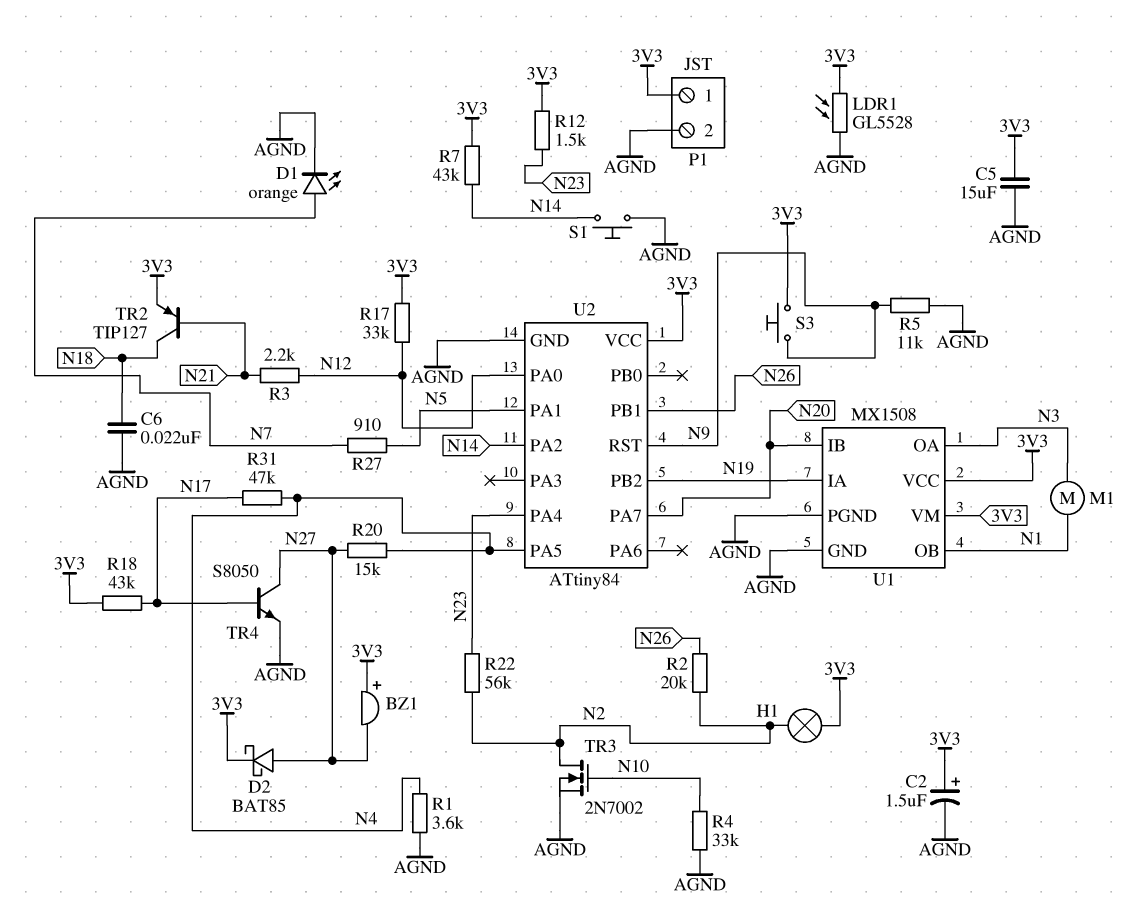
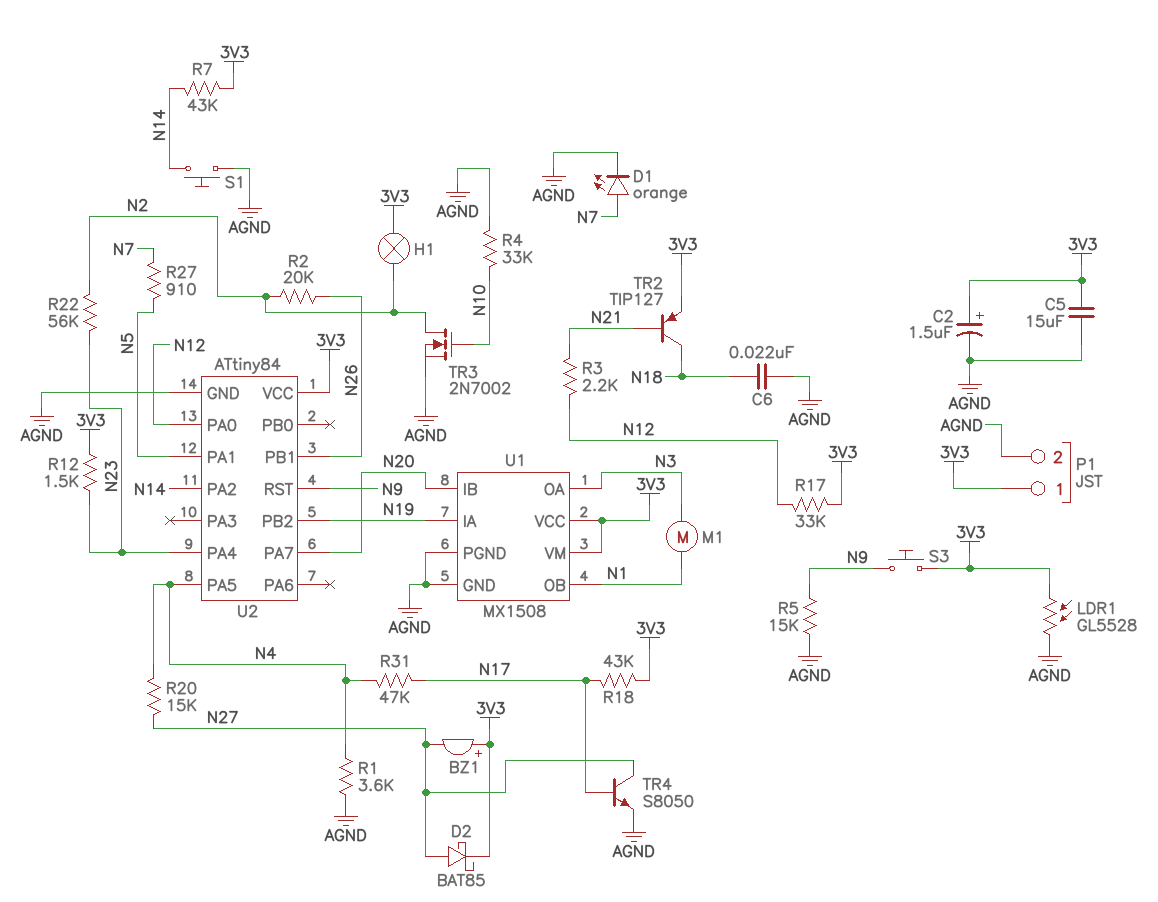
R5: 11k (AGND, N9) -> 15k (AGND, N9)

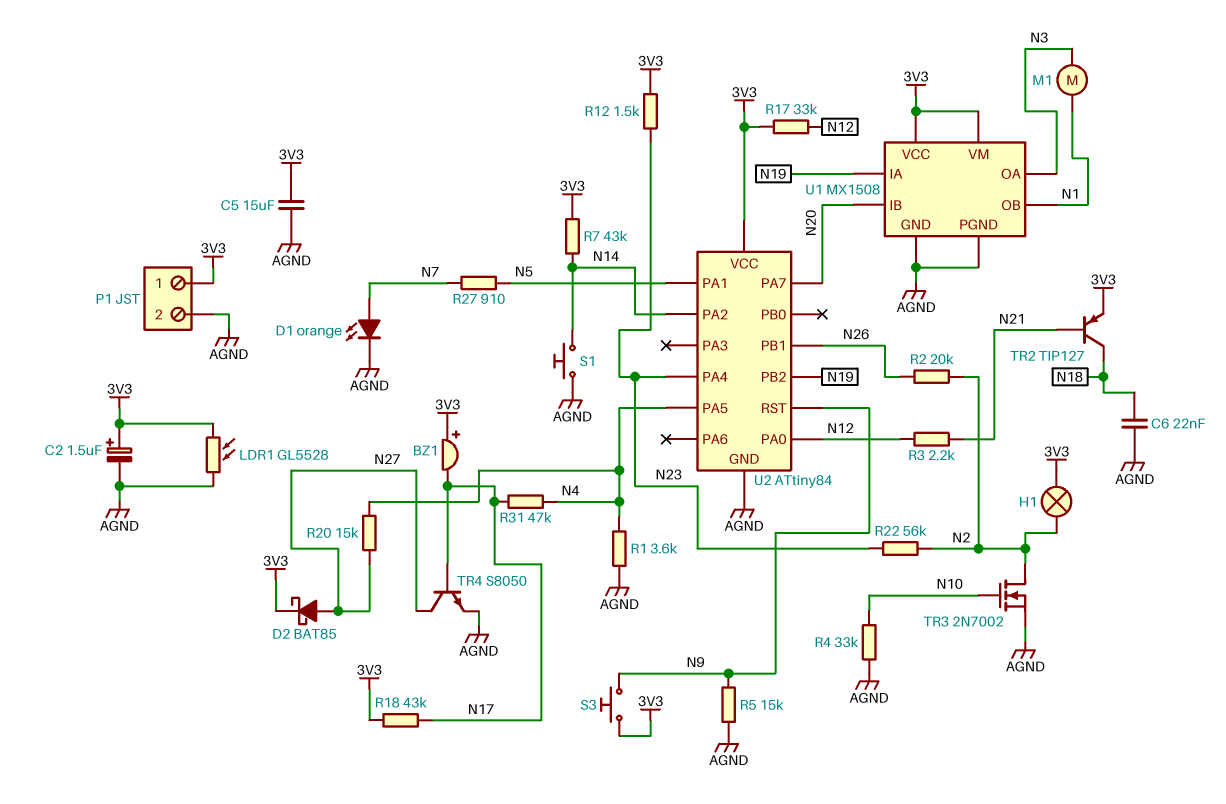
BZ1: buzzer (plus 3V3, minus N27) -> buzzer (plus 3V3, minus N17)

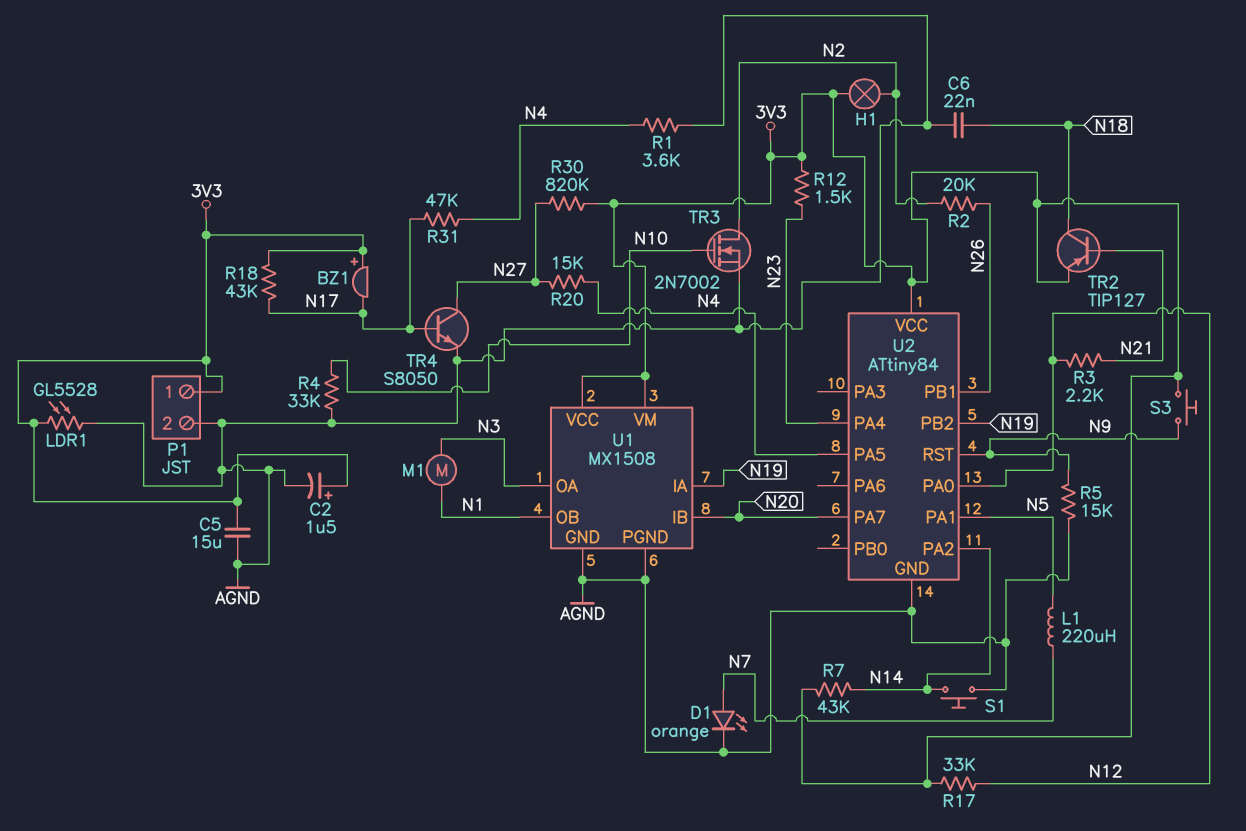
D2: schottky BAT85 (A N27, K 3V3) -> none
L1: none -> 220uH (N5, N7)
R22: 56k (N2, N23) -> none
R27: 910 (N5, N7) -> none
R30: none -> 820k (3V3, N27)

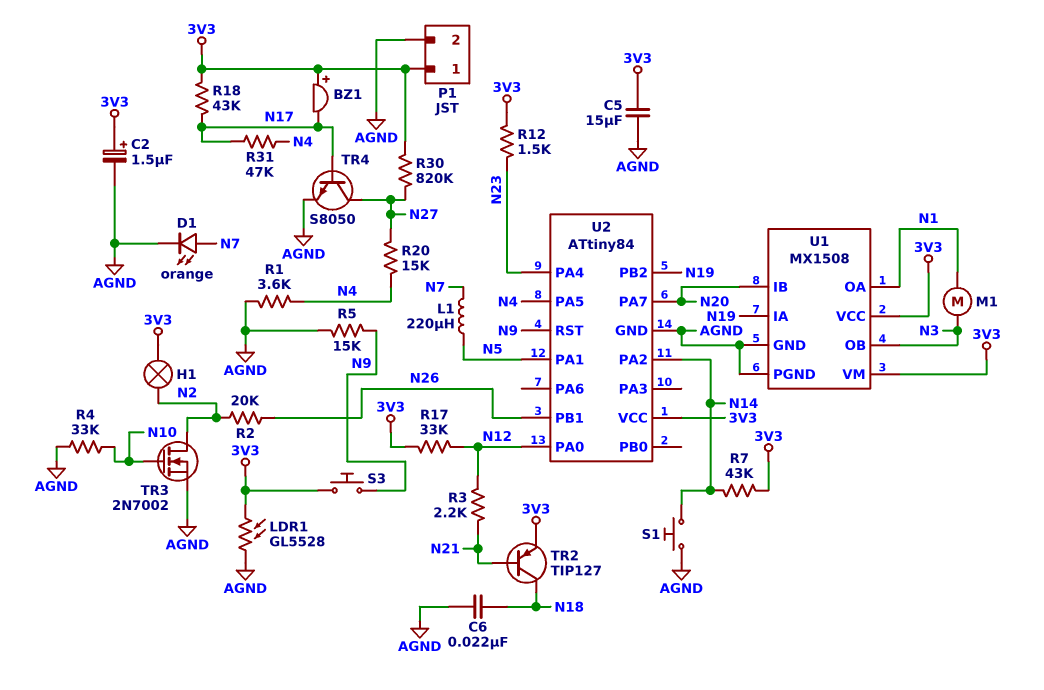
U1 pin OA: N3 -> N1
U1 pin OB: N1 -> N3

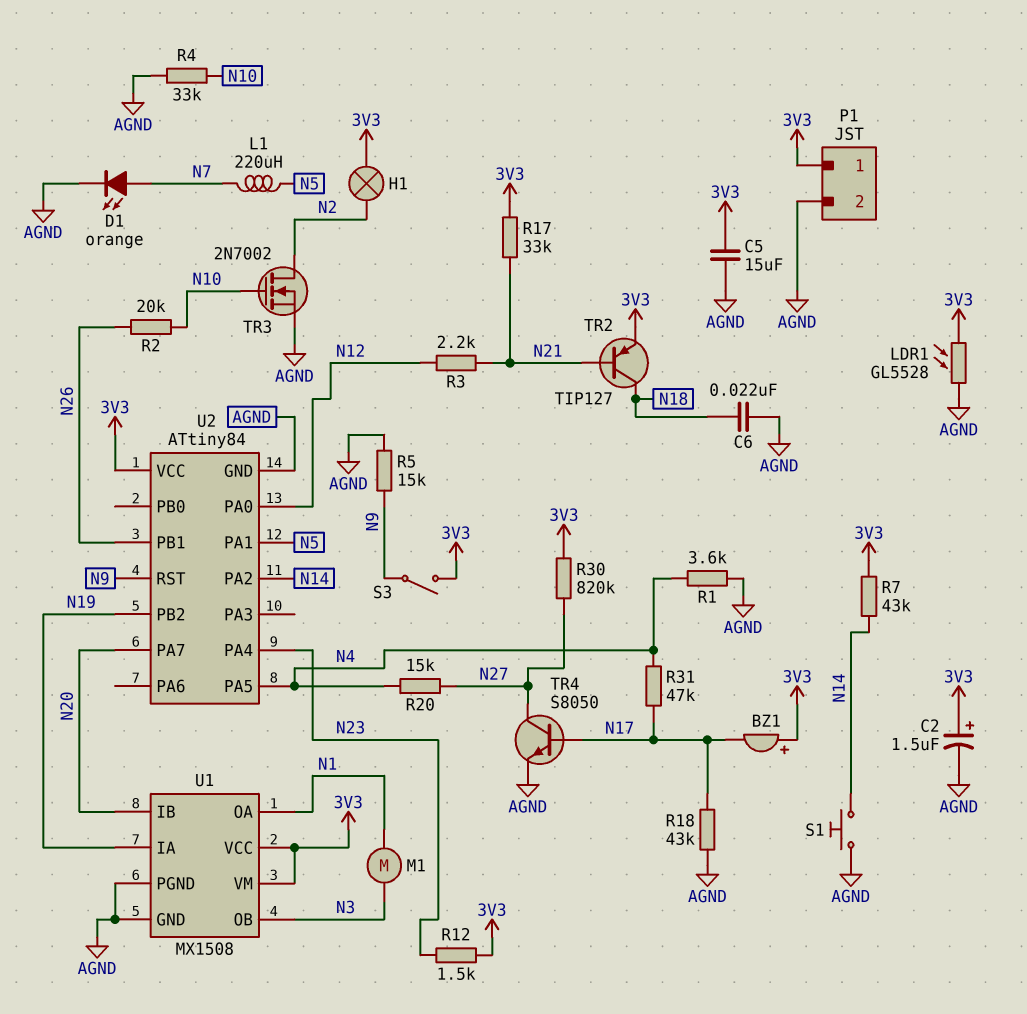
R2: 20k (N2, N26) -> 20k (N10, N26)
R17: 33k (3V3, N12) -> 33k (3V3, N21)
R18: 43k (3V3, N17) -> 43k (AGND, N17)
S3: button (3V3, N9) -> switch (3V3, N9)

